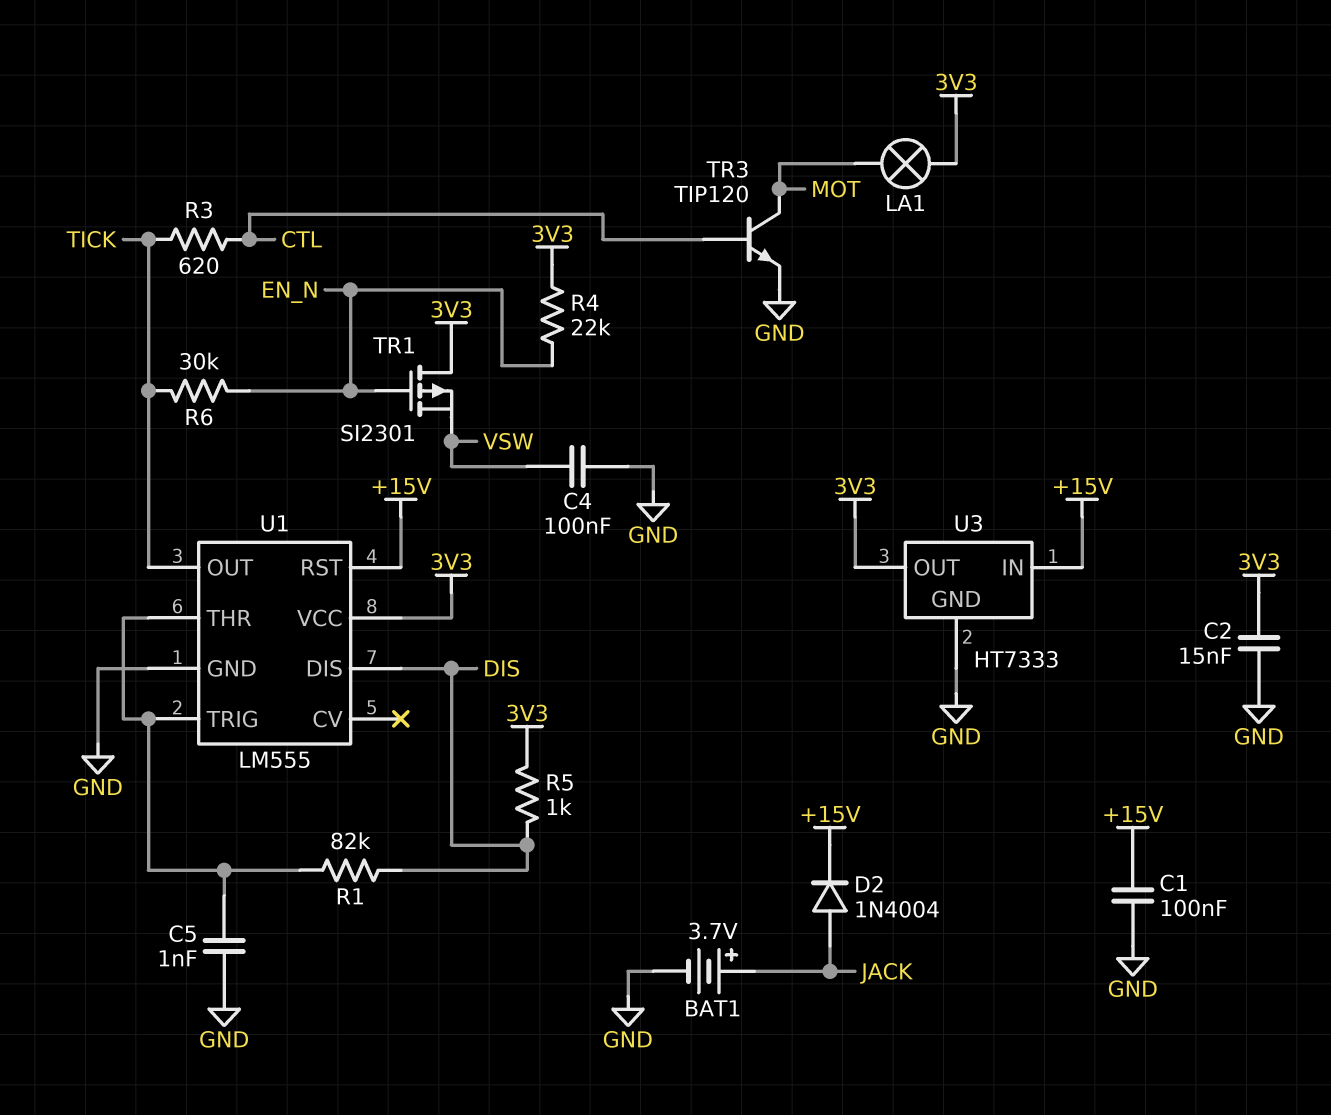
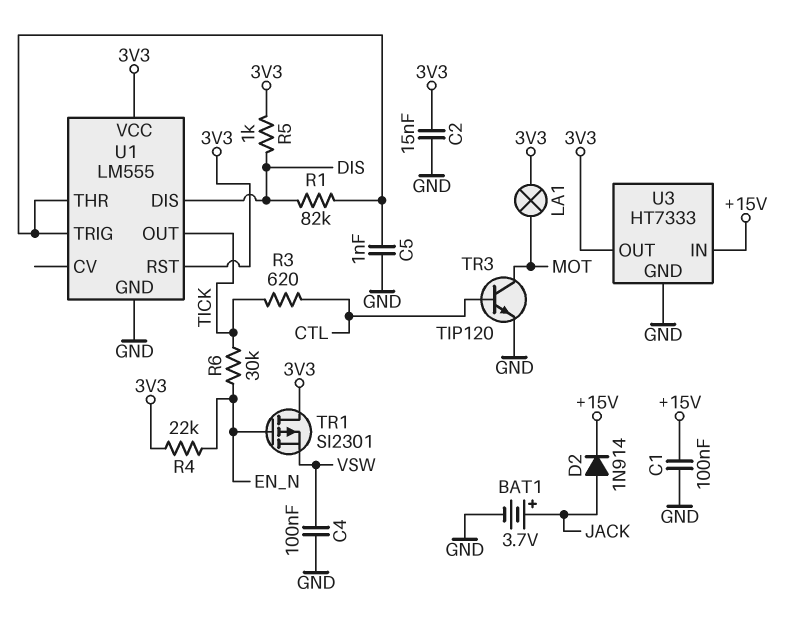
D2: diode 1N4004 (A JACK, K +15V) -> diode 1N914 (A JACK, K +15V)
U1 pin RST: +15V -> 3V3

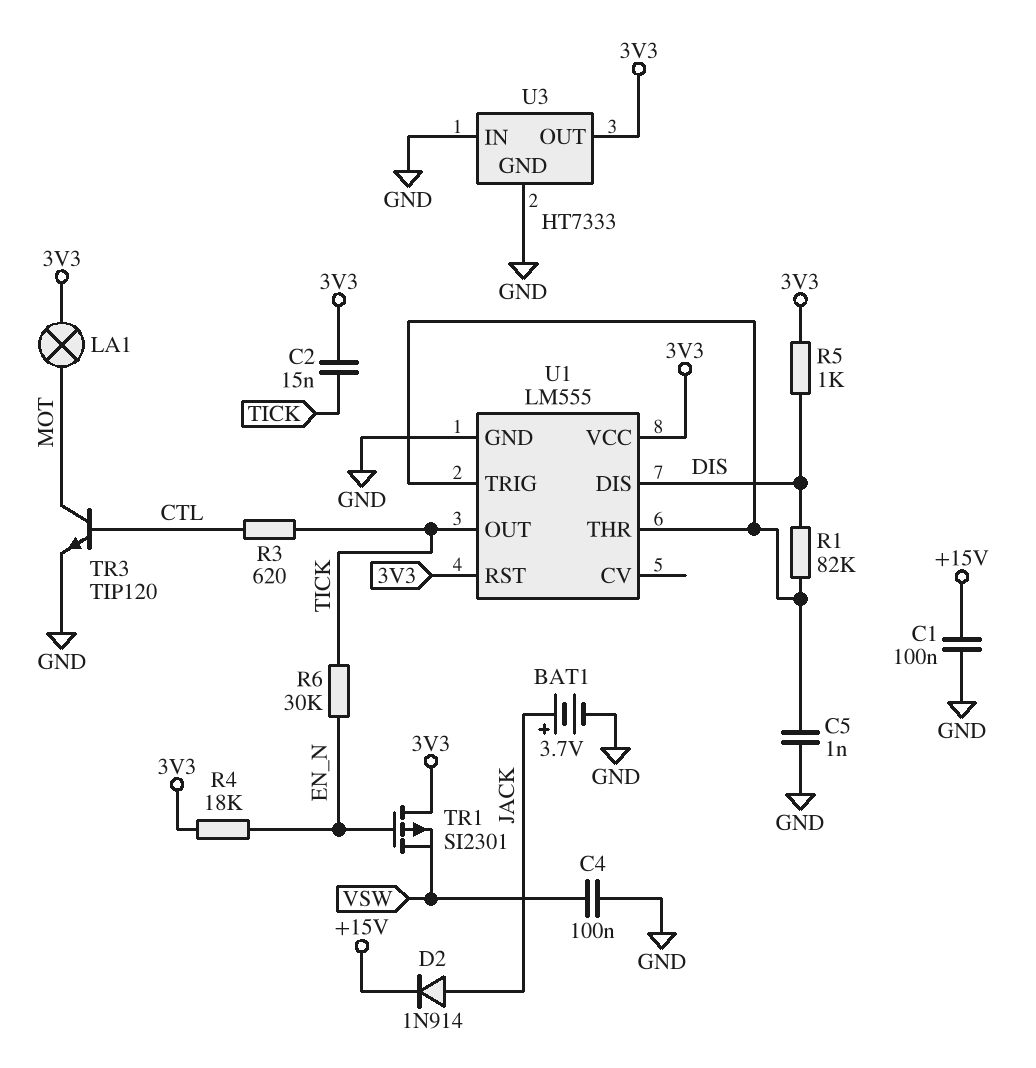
C2: 15nF (3V3, GND) -> 15nF (3V3, TICK)
R4: 22k (3V3, EN_N) -> 18k (3V3, EN_N)
U3 pin IN: +15V -> GND

